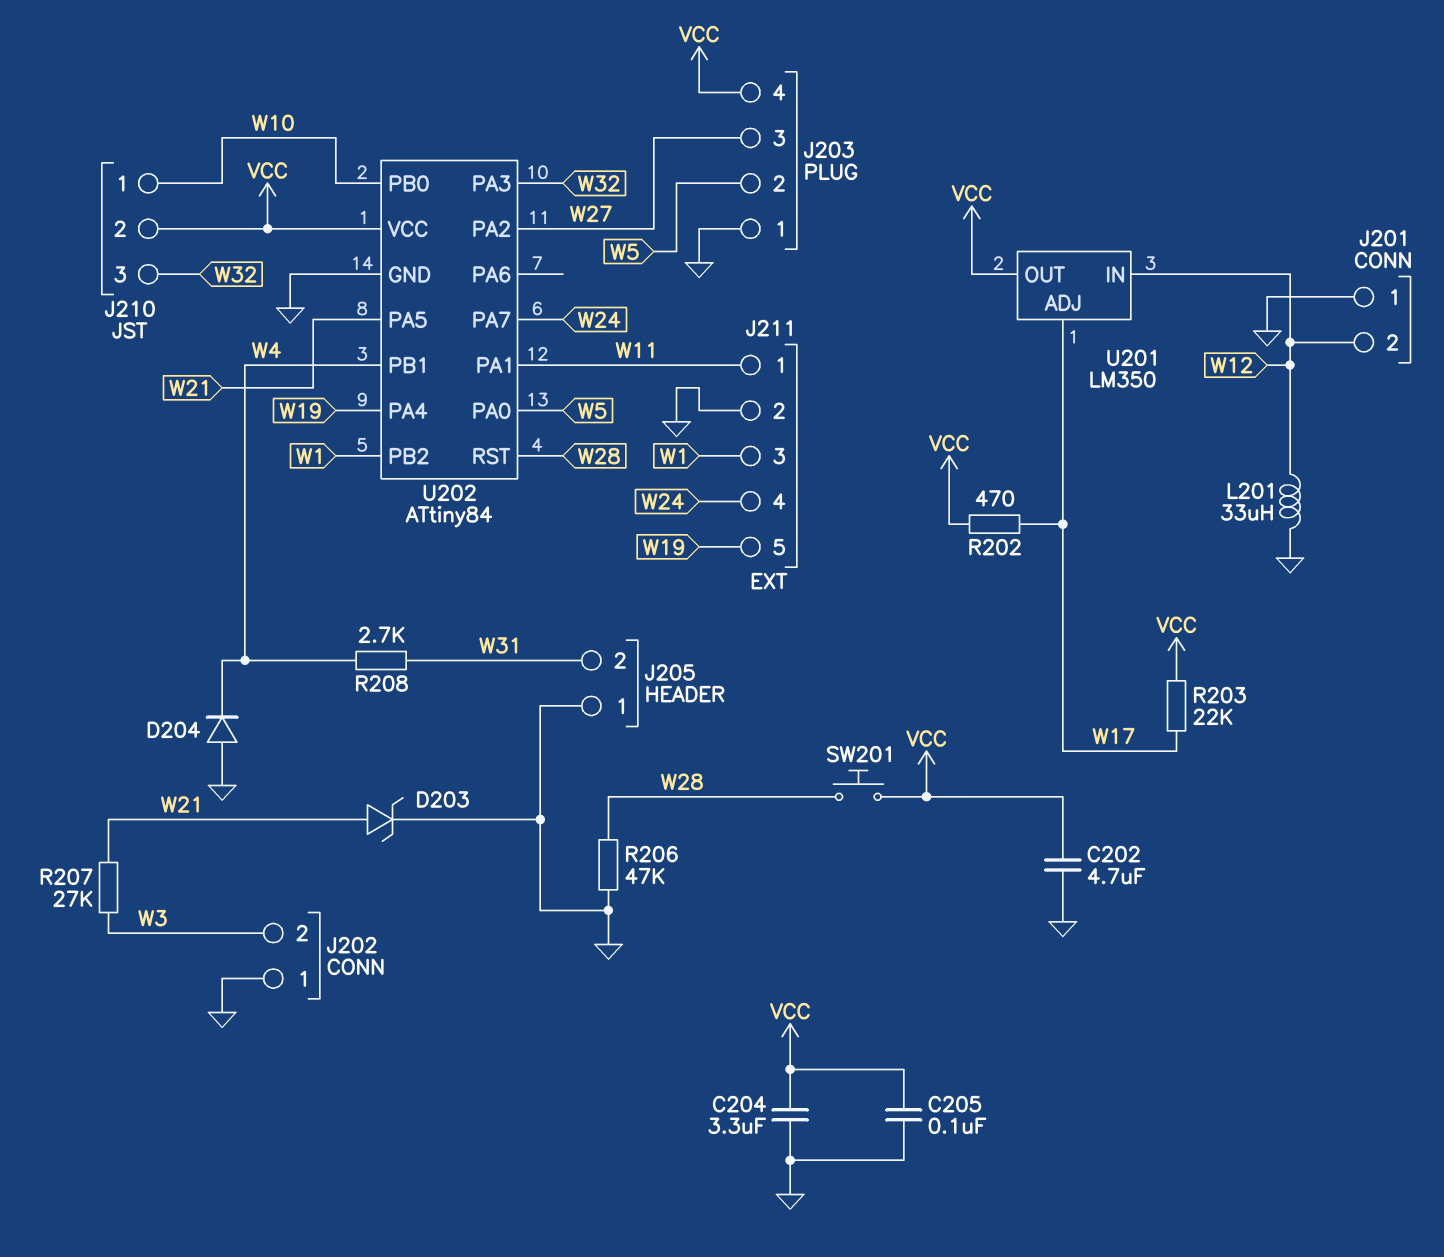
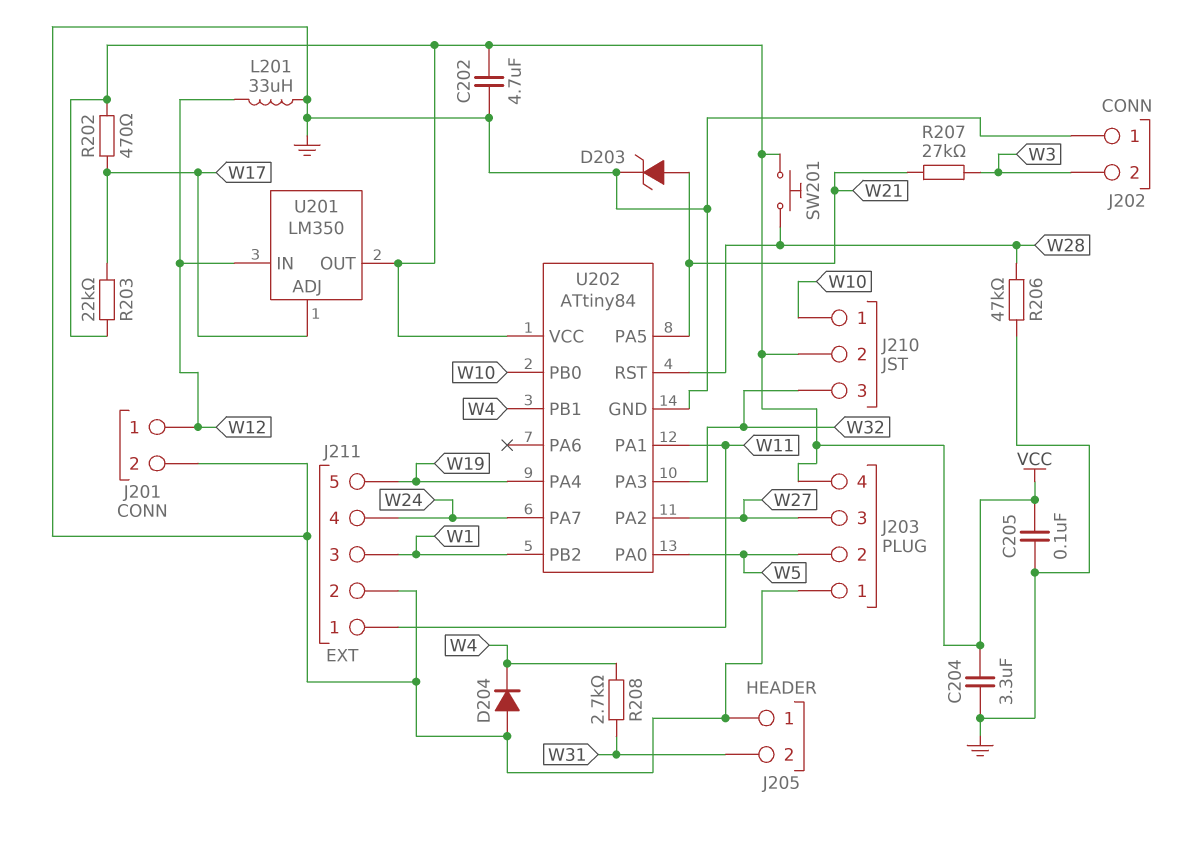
J201 pin 1: GND -> W12
J201 pin 2: W12 -> GND

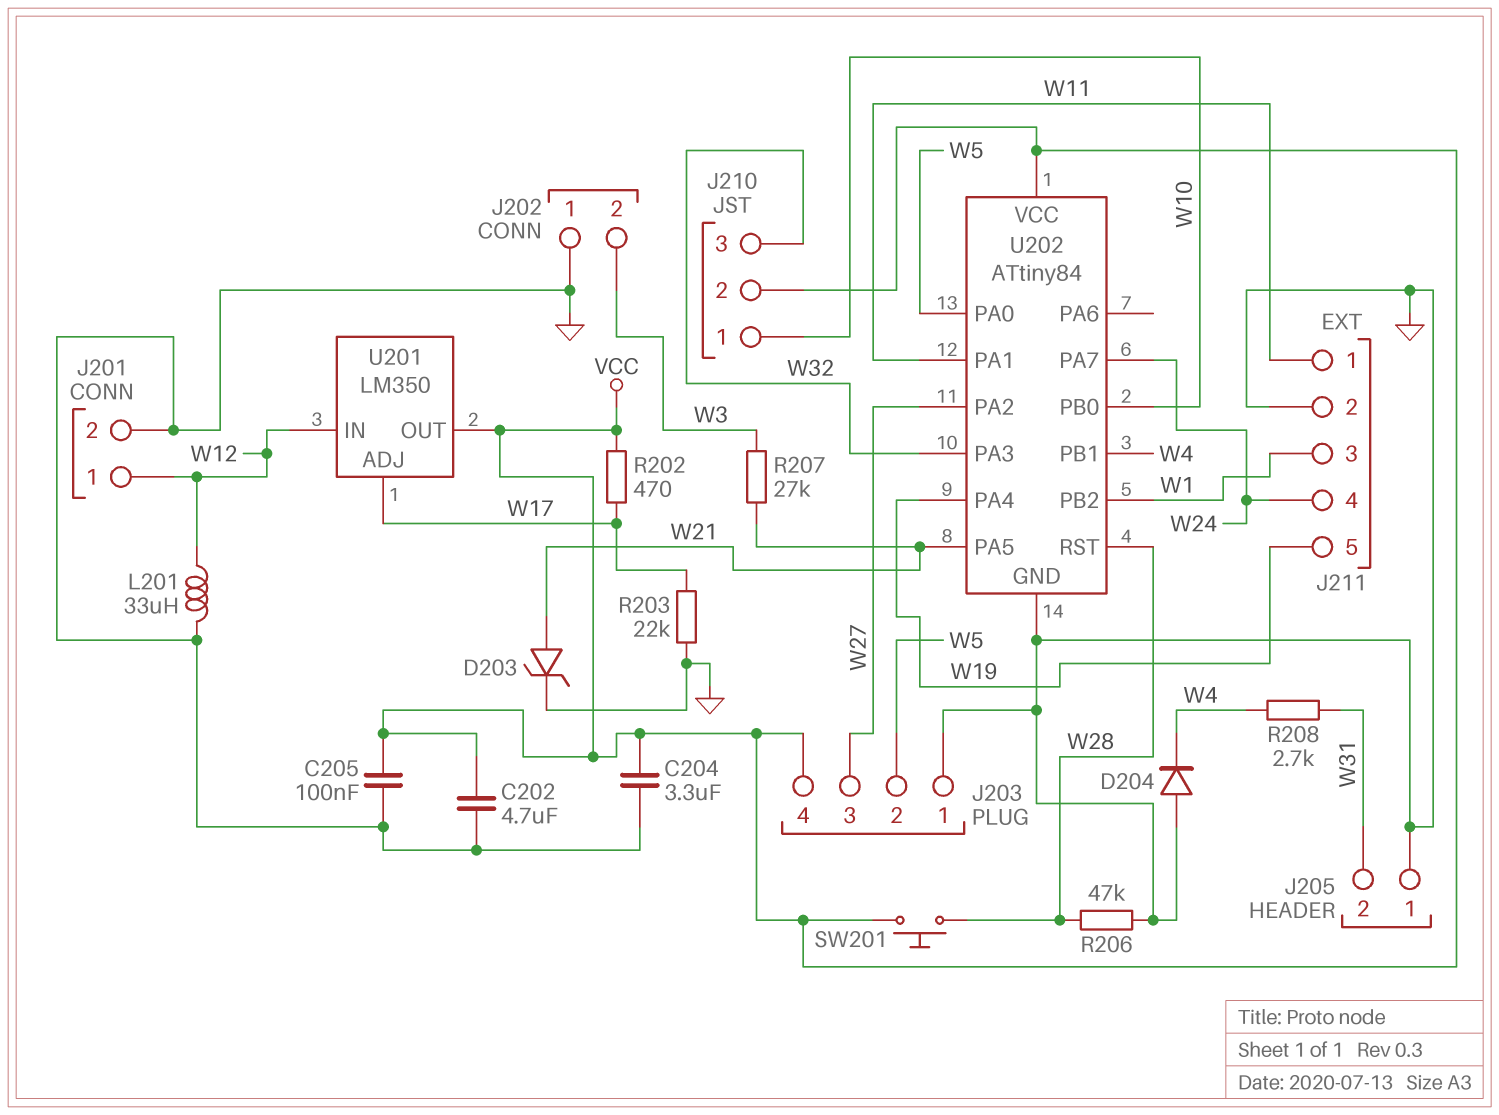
R203: 22k (VCC, W17) -> 22k (GND, W17)

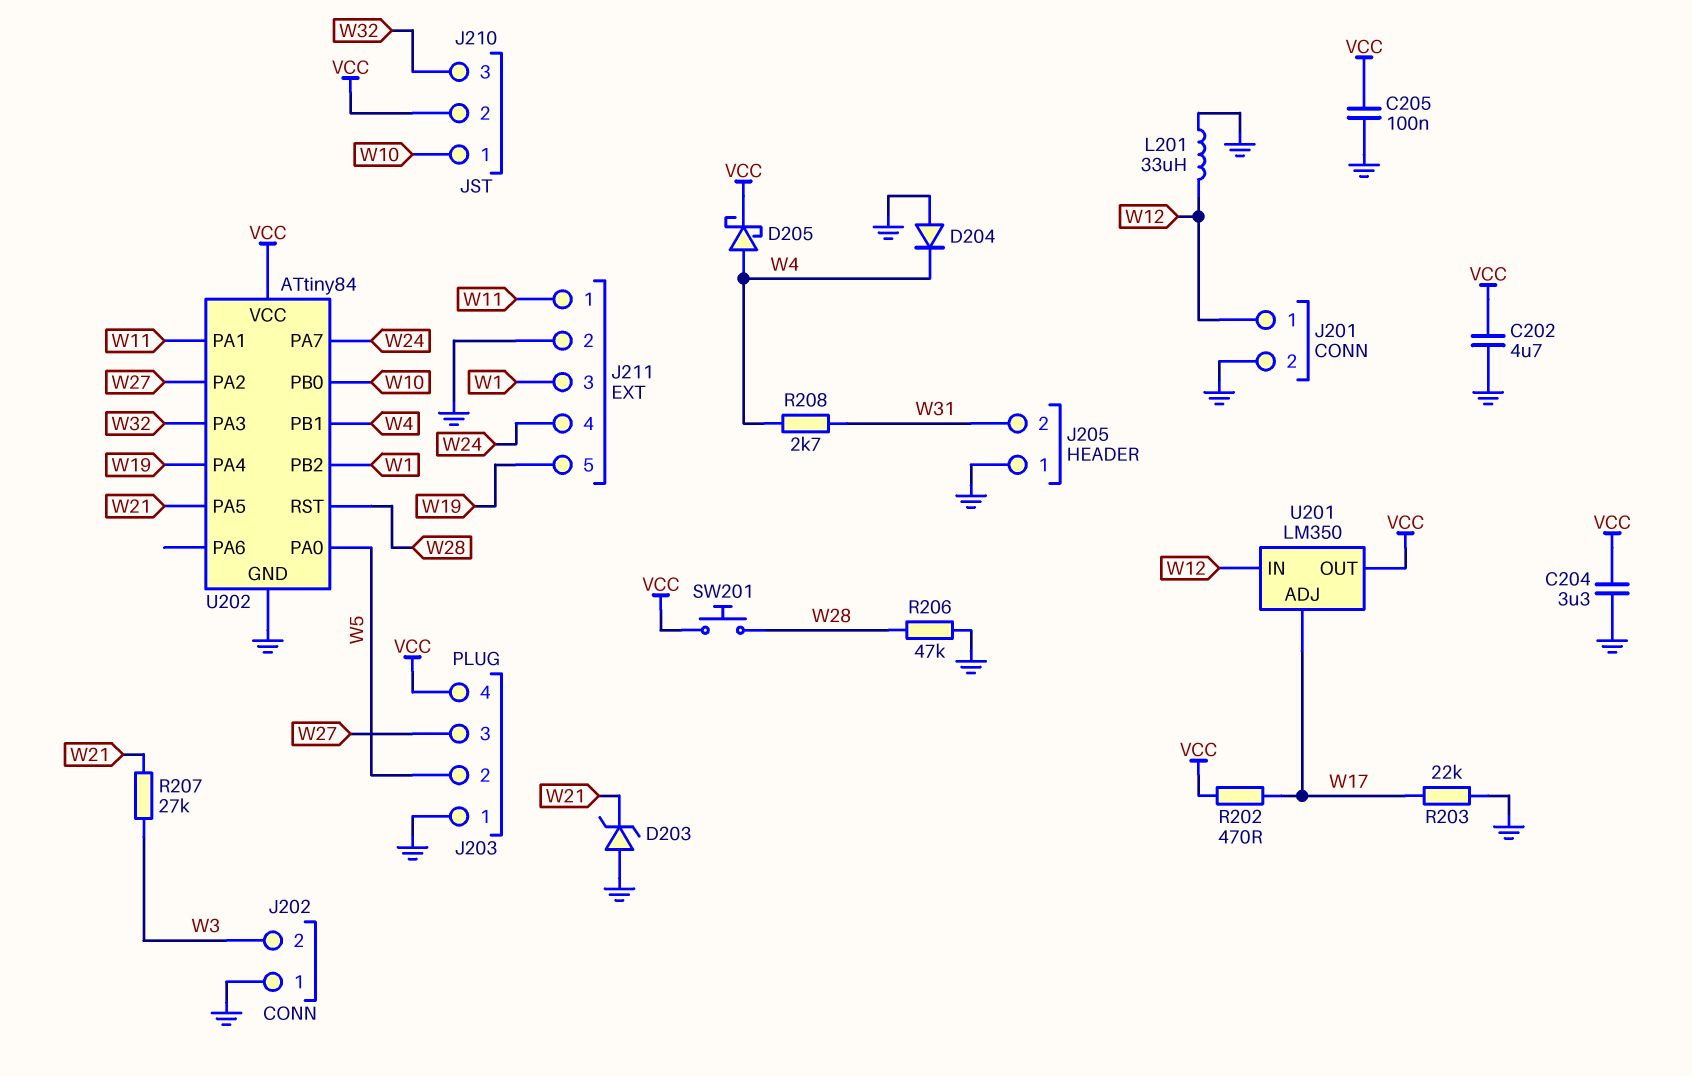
D203: zener (A W21, K GND) -> zener (A GND, K W21)
D205: none -> schottky (A W4, K VCC)

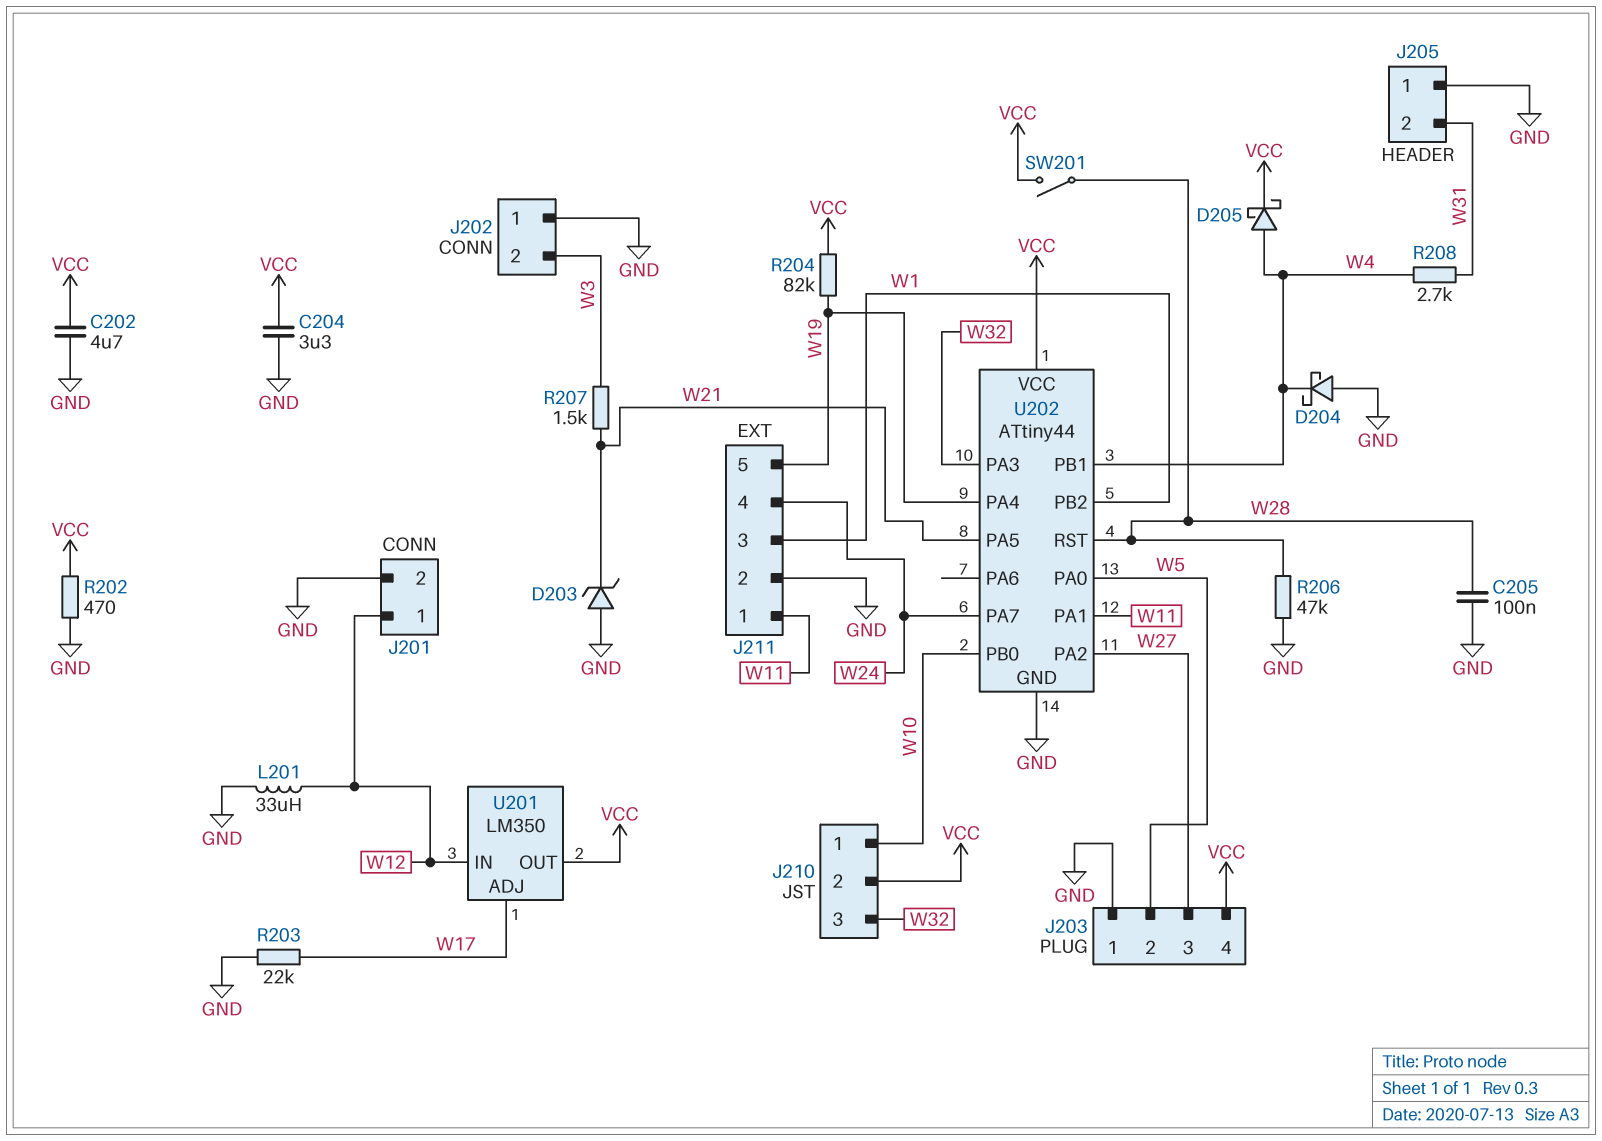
C205: 100nF (GND, VCC) -> 100nF (GND, W28)
D204: diode (A GND, K W4) -> schottky (A GND, K W4)
R202: 470 (VCC, W17) -> 470 (GND, VCC)
R204: none -> 82k (VCC, W19)
R207: 27k (W3, W21) -> 1.5k (W3, W21)
SW201: button (VCC, W28) -> switch (VCC, W28)
U202: ATtiny84 -> ATtiny44

